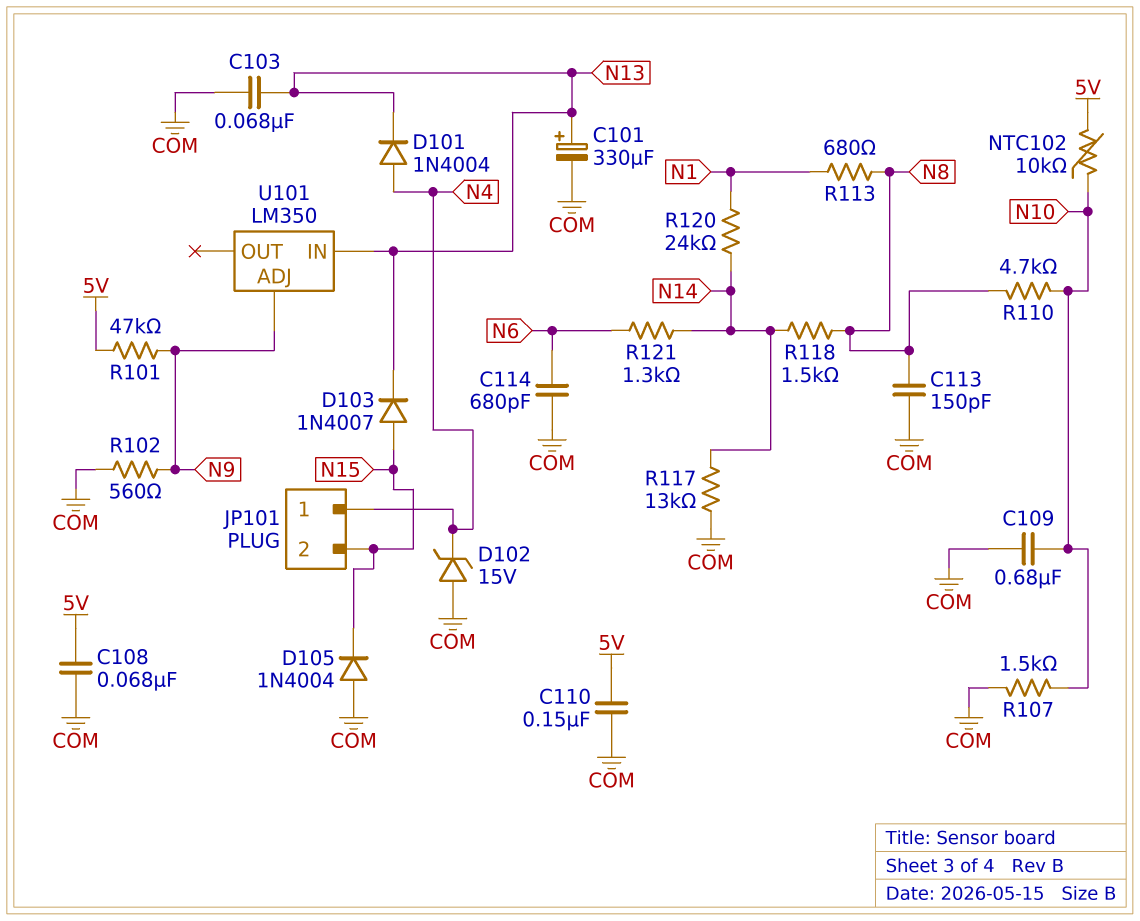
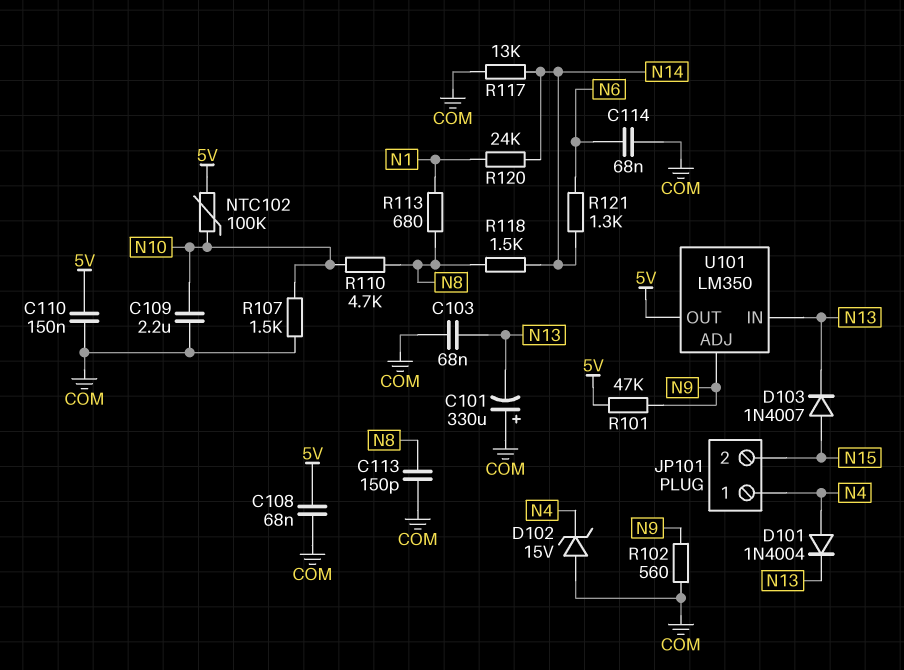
C101: 330uF (plus N13, minus COM) -> 330uF (plus COM, minus N13)
C109: 680nF (COM, N10) -> 2.2uF (COM, N10)
C114: 680pF (COM, N6) -> 68nF (COM, N6)
D105: diode 1N4004 (A COM, K N15) -> none
NTC102: 10k (5V, N10) -> 100k (5V, N10)
U101 pin OUT: none -> 5V

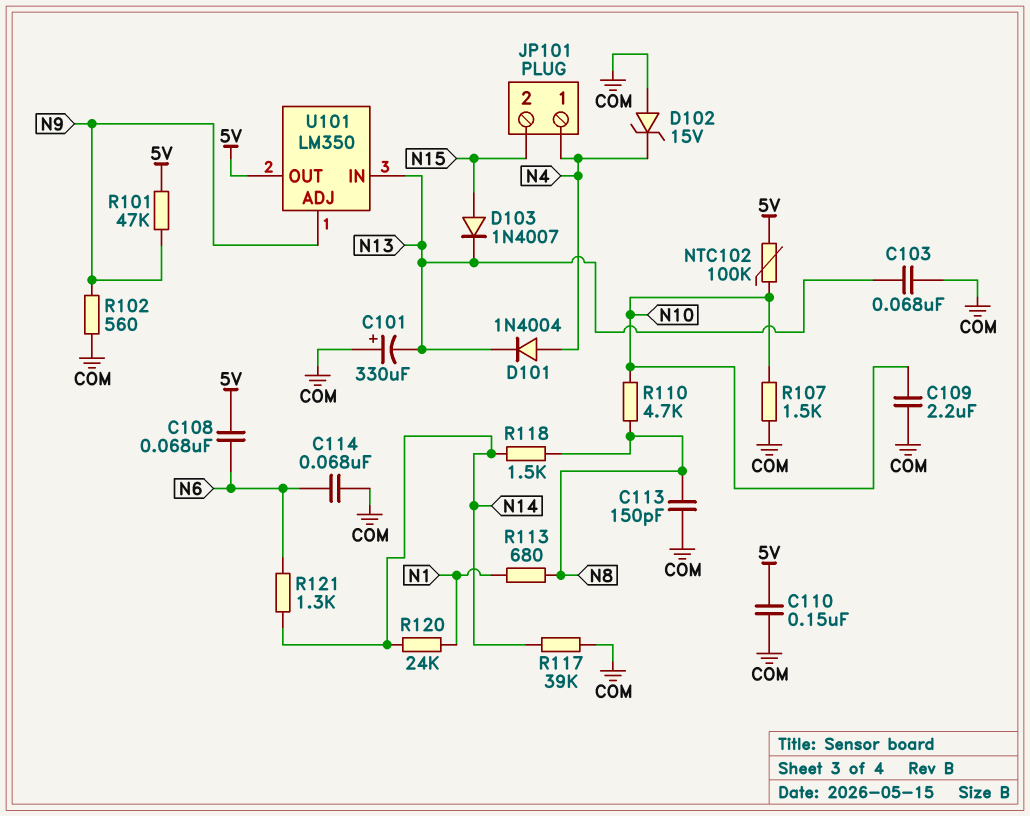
C108: 68nF (5V, COM) -> 68nF (5V, N6)
R117: 13k (COM, N14) -> 39k (COM, N14)

